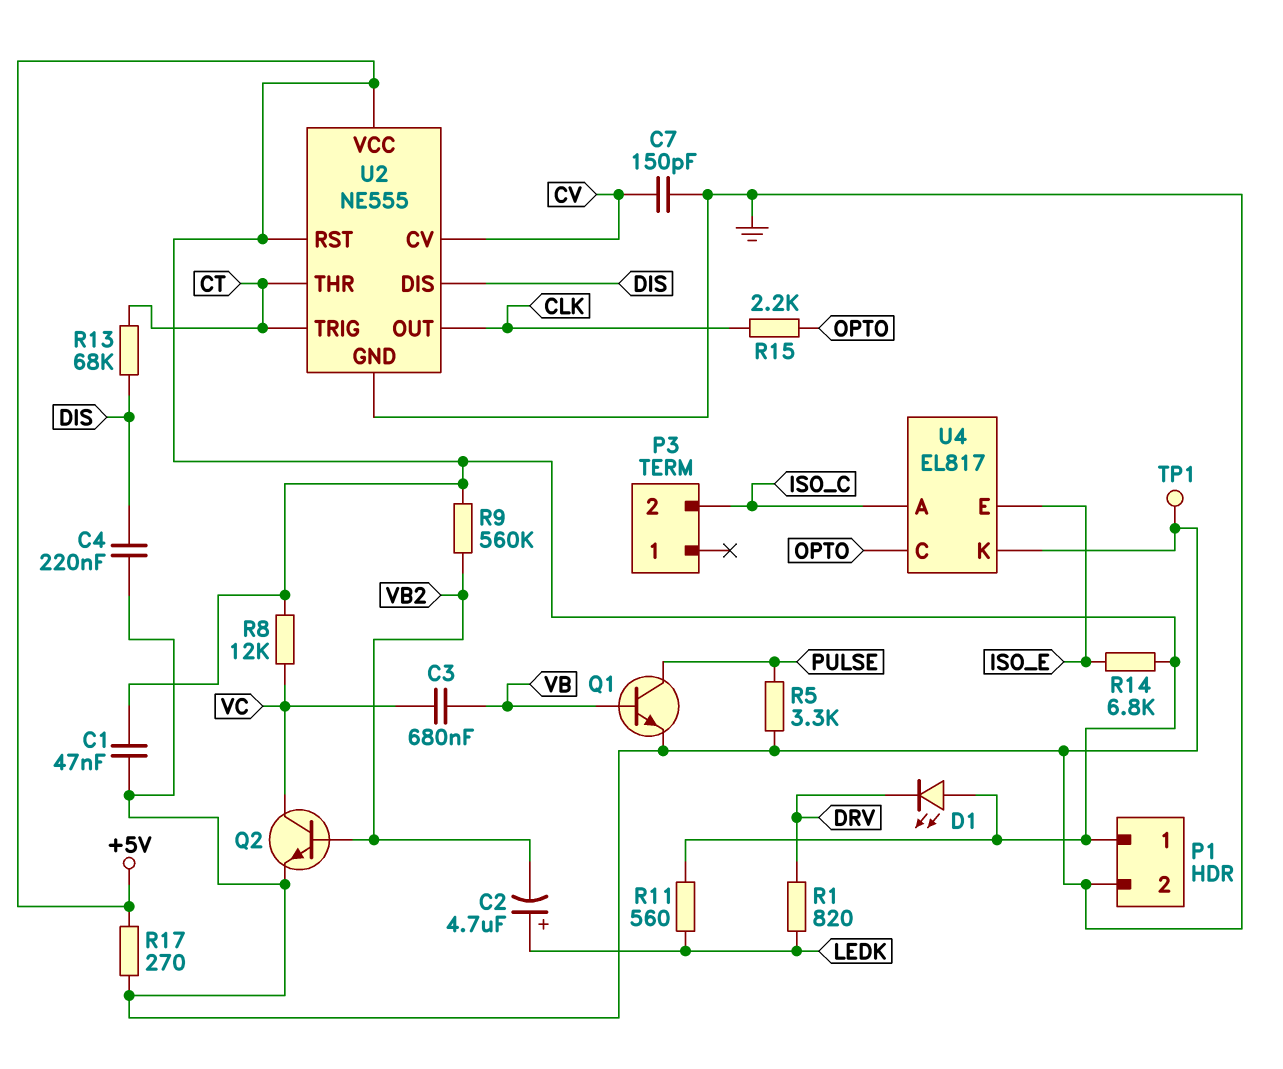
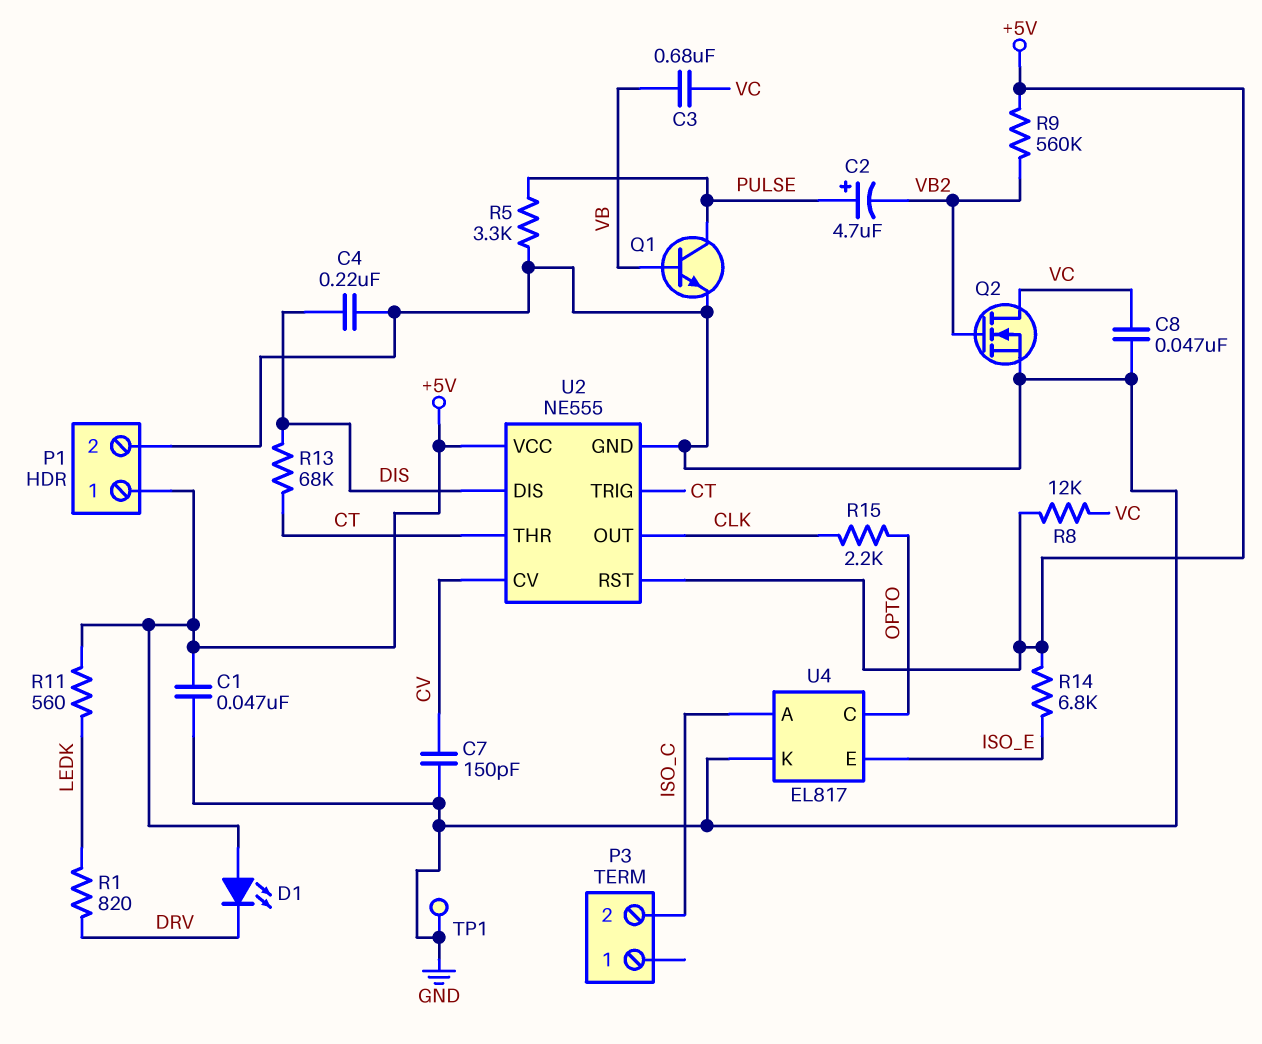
C2: 4.7uF (plus LEDK, minus VB2) -> 4.7uF (plus PULSE, minus VB2)
C8: none -> 47nF (GND, VC)
Q2: NPN (B VB2, C VC, E GND) -> NMOS (G VB2, D VC, S GND)
R17: 270 (+5V, GND) -> none

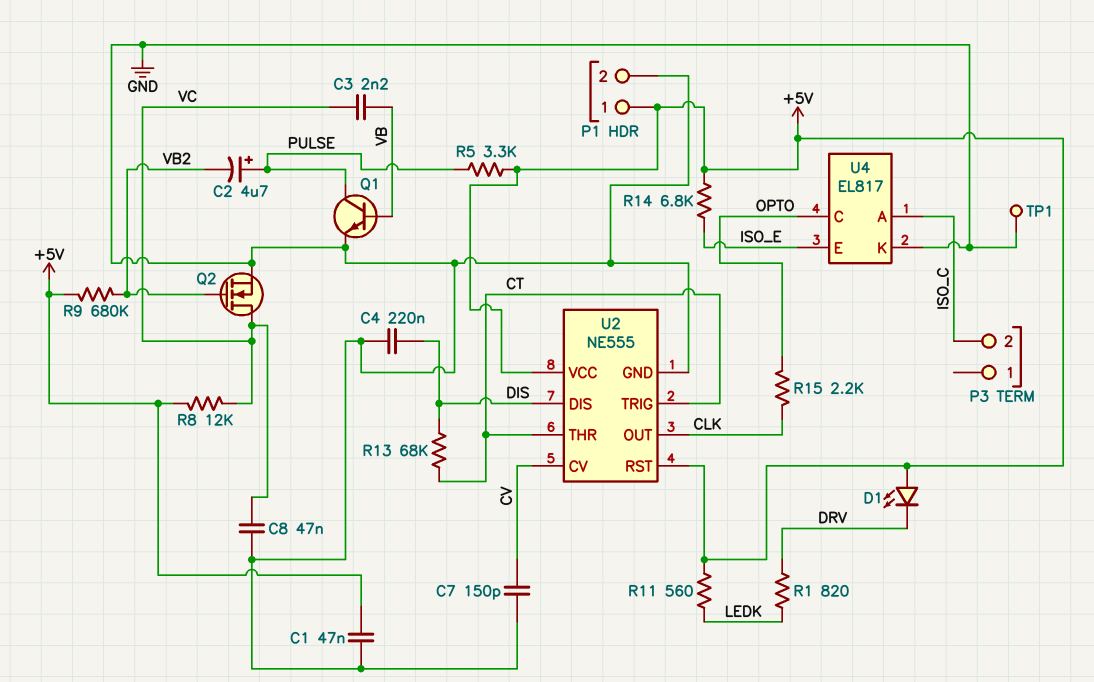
C3: 680nF (VB, VC) -> 2.2nF (VB, VC)
R5: 3.3k (GND, PULSE) -> 3.3k (+5V, PULSE)
R9: 560k (+5V, VB2) -> 680k (+5V, VB2)

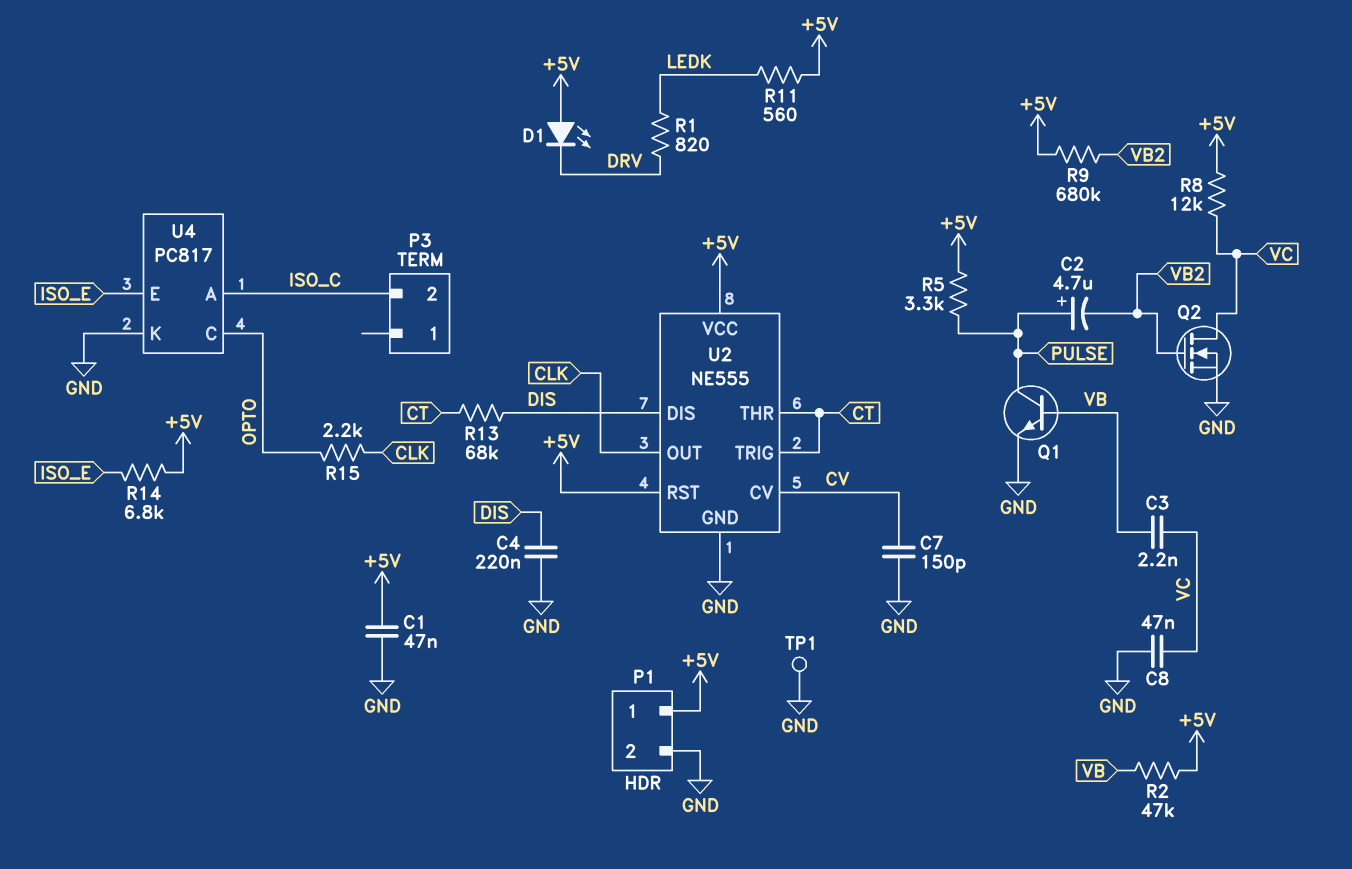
R2: none -> 47k (+5V, VB)
U4: EL817 -> PC817

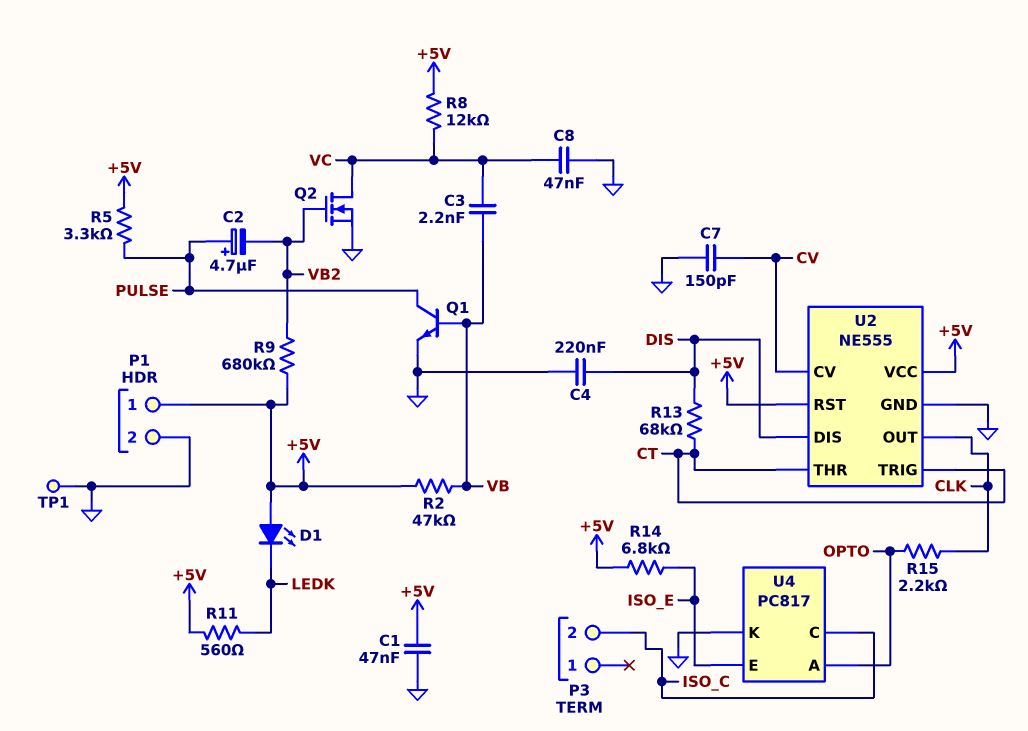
D1: LED (A +5V, K DRV) -> LED (A +5V, K LEDK)
R1: 820 (DRV, LEDK) -> none
U4 pin A: ISO_C -> OPTO
U4 pin C: OPTO -> ISO_C

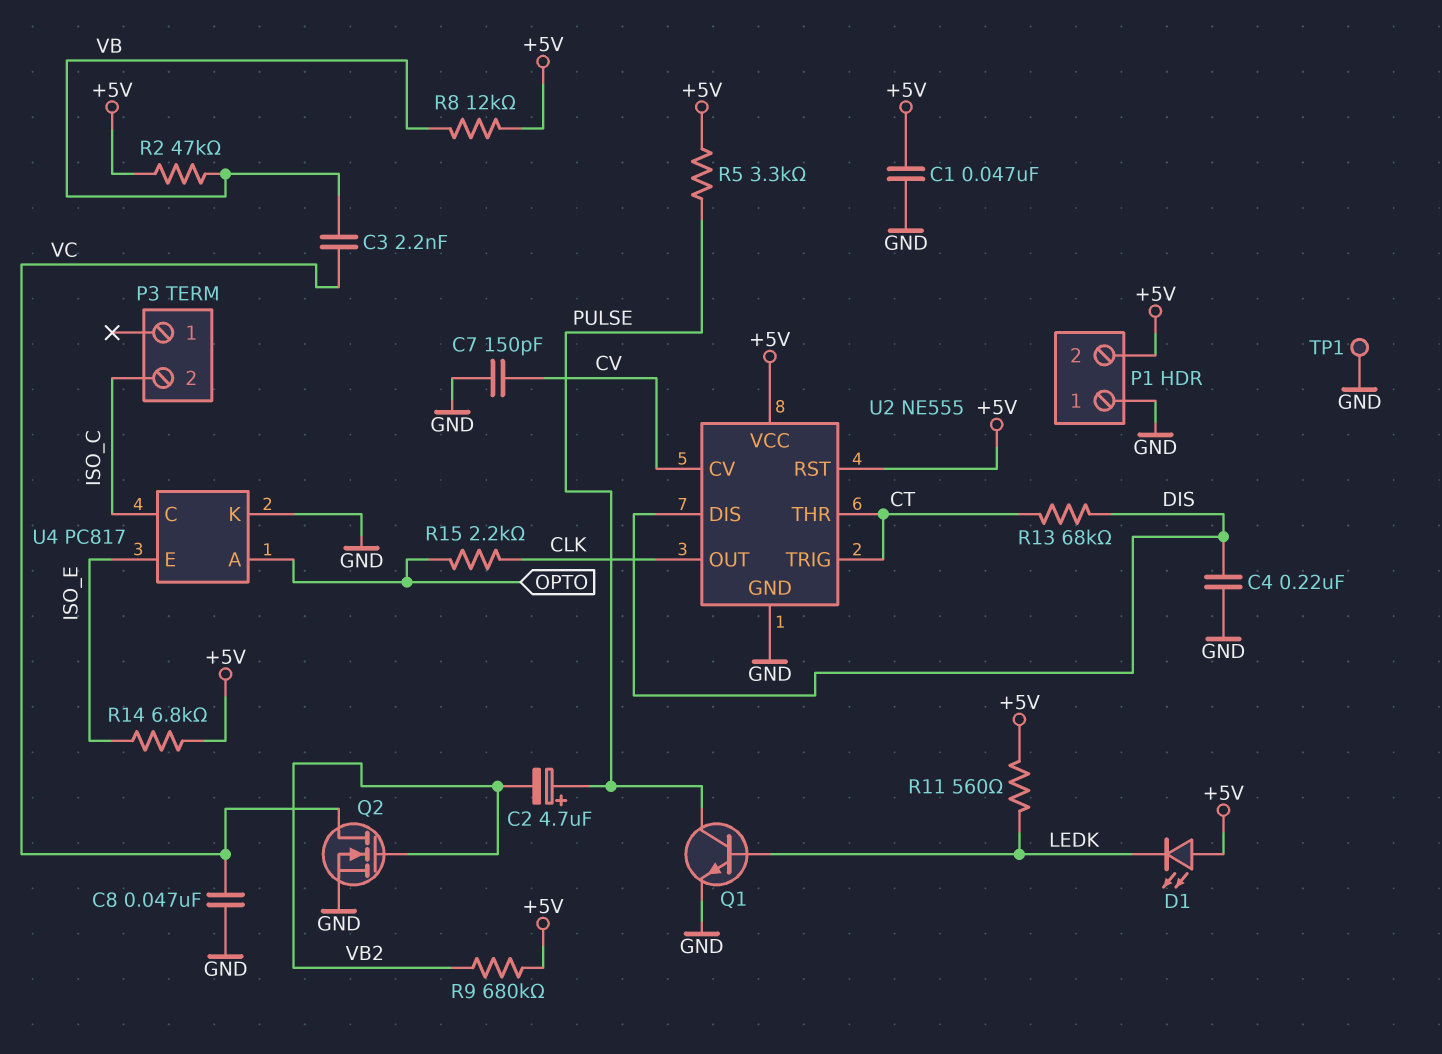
P1 pin 1: +5V -> GND
P1 pin 2: GND -> +5V
Q1: NPN (B VB, C PULSE, E GND) -> NPN (B LEDK, C PULSE, E GND)
R8: 12k (+5V, VC) -> 12k (+5V, VB)

